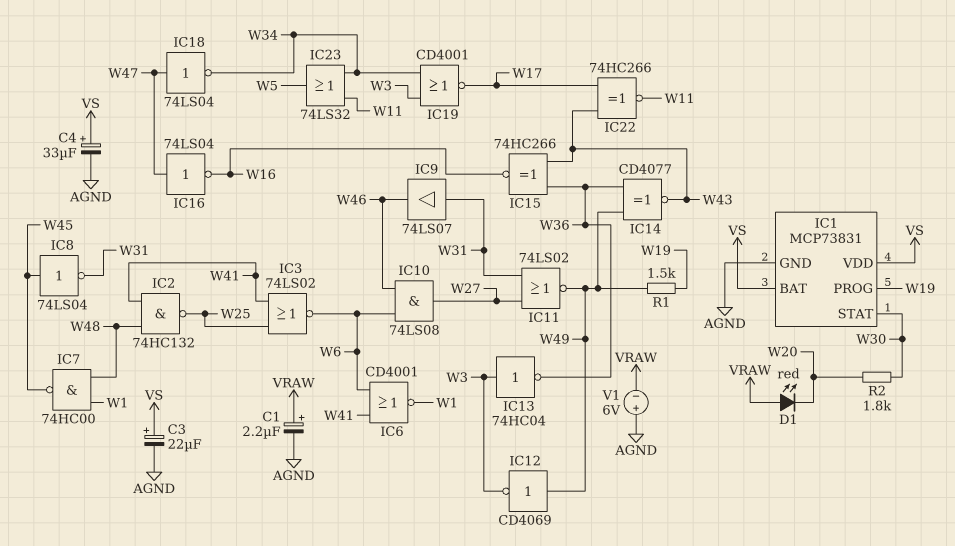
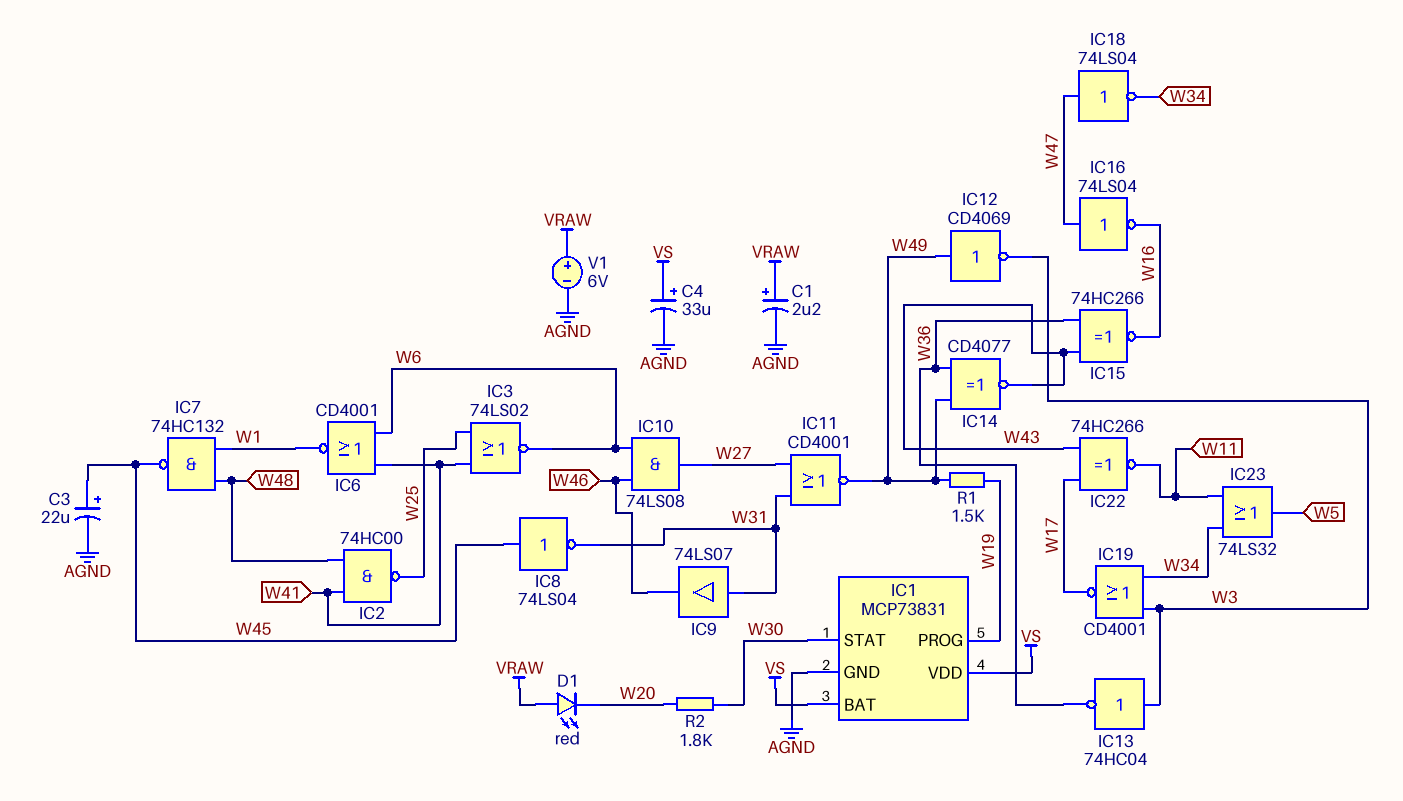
C3: 22uF (plus VS, minus AGND) -> 22uF (plus W45, minus AGND)
IC2: NAND 74HC132 (in W41, in W48, out W25) -> NAND 74HC00 (in W41, in W48, out W25)
IC7: NAND 74HC00 (in W1, in W48, out W45) -> NAND 74HC132 (in W1, in W48, out W45)
IC11: NOR 74LS02 (in W27, in W31, out W49) -> NOR CD4001 (in W27, in W31, out W49)
V1: 6V (plus AGND, minus VRAW) -> 6V (plus VRAW, minus AGND)

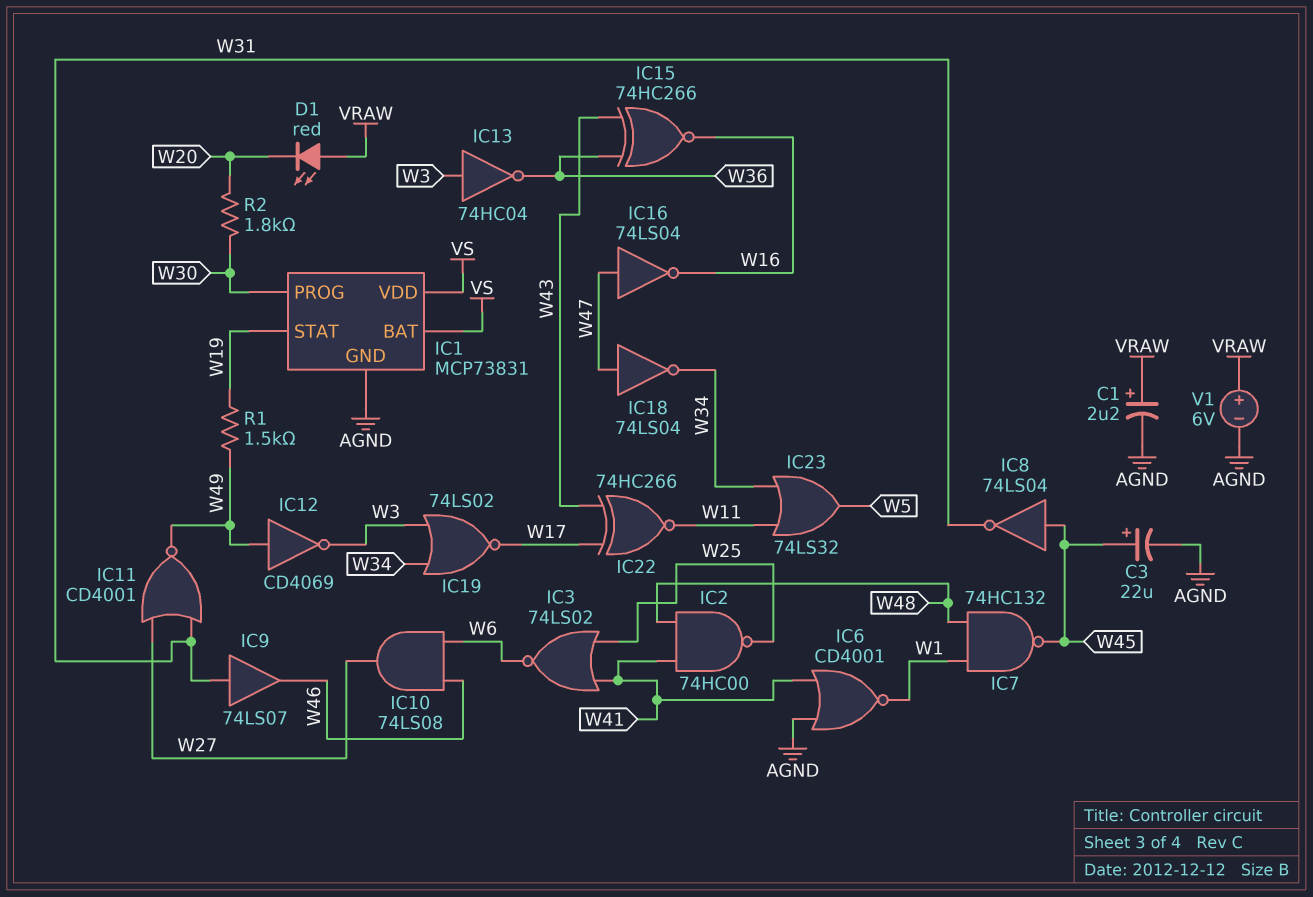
C4: 33uF (plus VS, minus AGND) -> none
IC1 pin PROG: W19 -> W30
IC1 pin STAT: W30 -> W19
IC6: NOR CD4001 (in W6, in W41, out W1) -> NOR CD4001 (in AGND, in W41, out W1)
IC14: XNOR CD4077 (in W36, in W49, out W43) -> none
IC19: NOR CD4001 (in W3, in W34, out W17) -> NOR 74LS02 (in W3, in W34, out W17)

